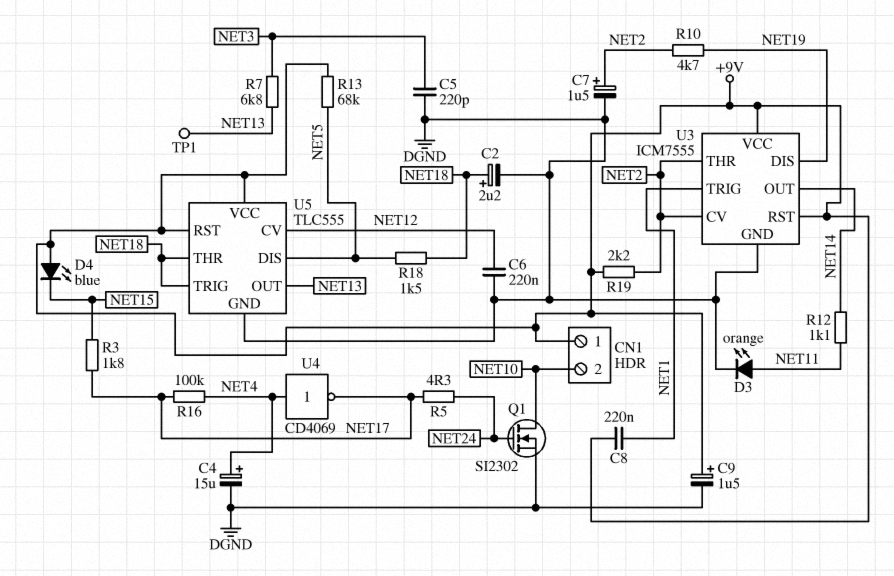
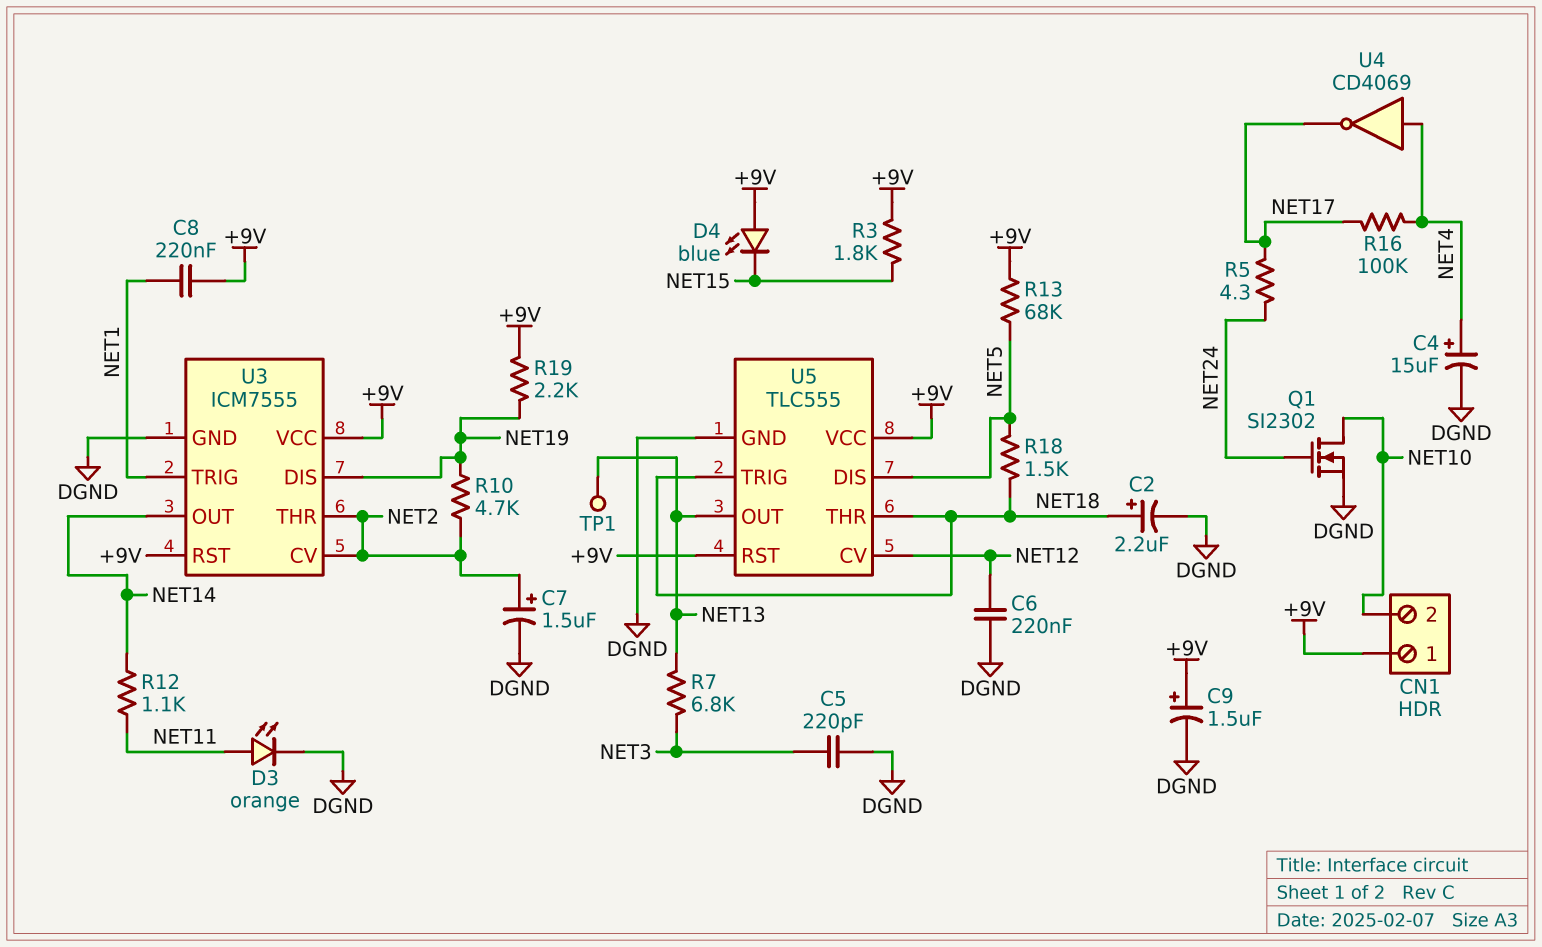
R3: 1.8k (NET15, NET17) -> 1.8k (+9V, NET15)
R19: 2.2k (+9V, NET2) -> 2.2k (+9V, NET19)

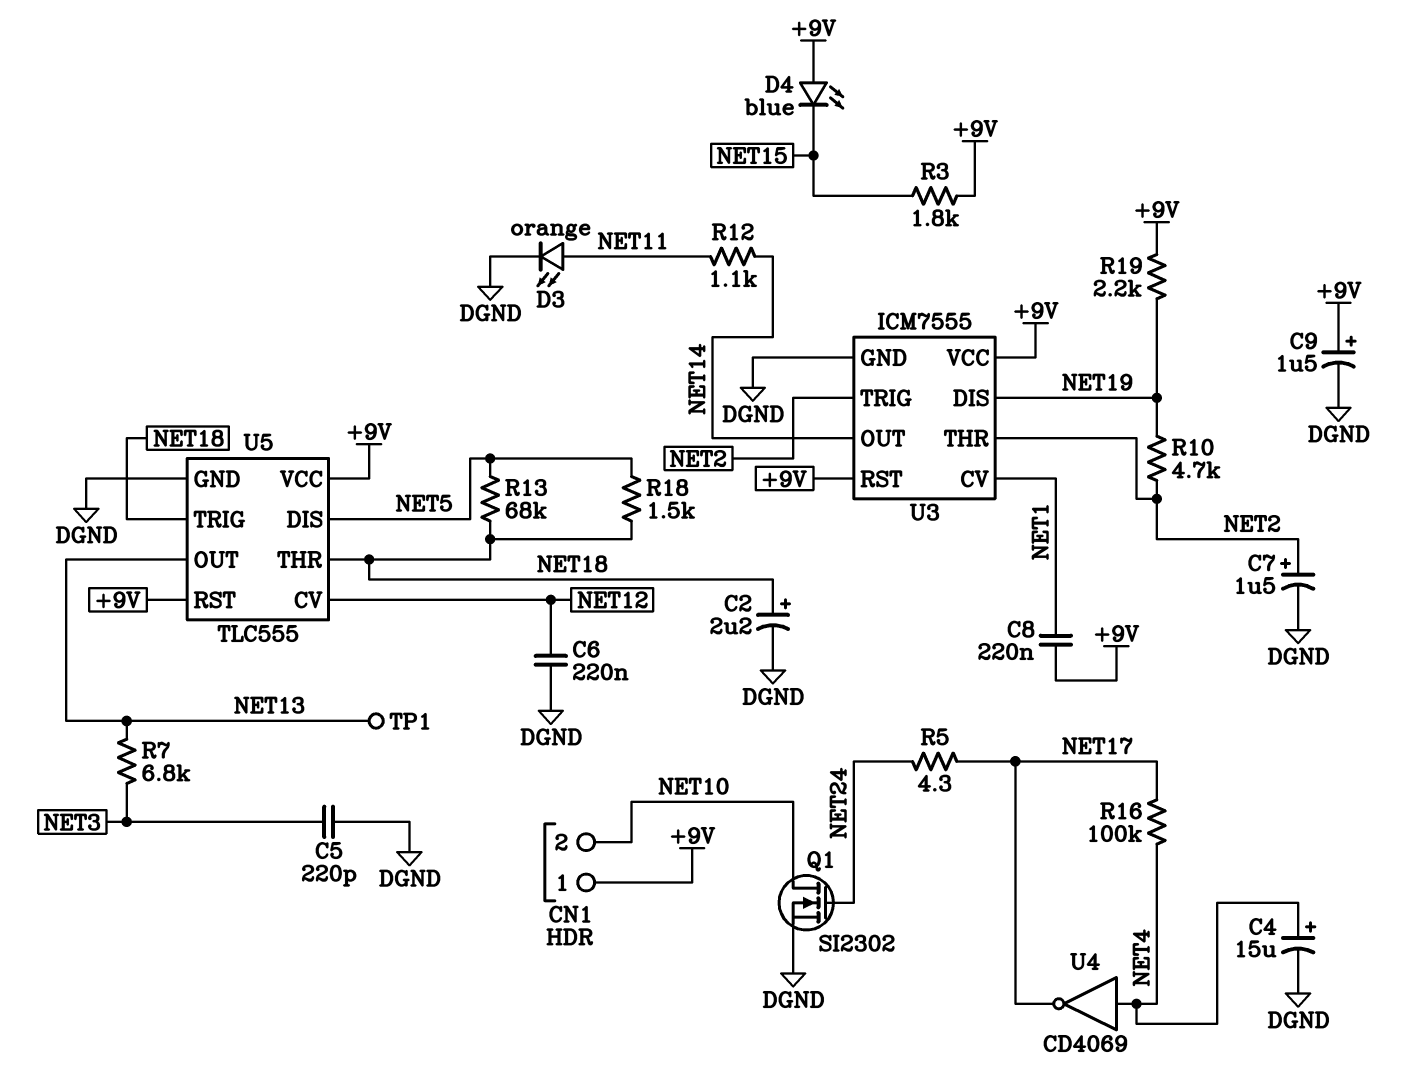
R13: 68k (+9V, NET5) -> 68k (NET5, NET18)
U3 pin CV: NET2 -> NET1
U3 pin TRIG: NET1 -> NET2

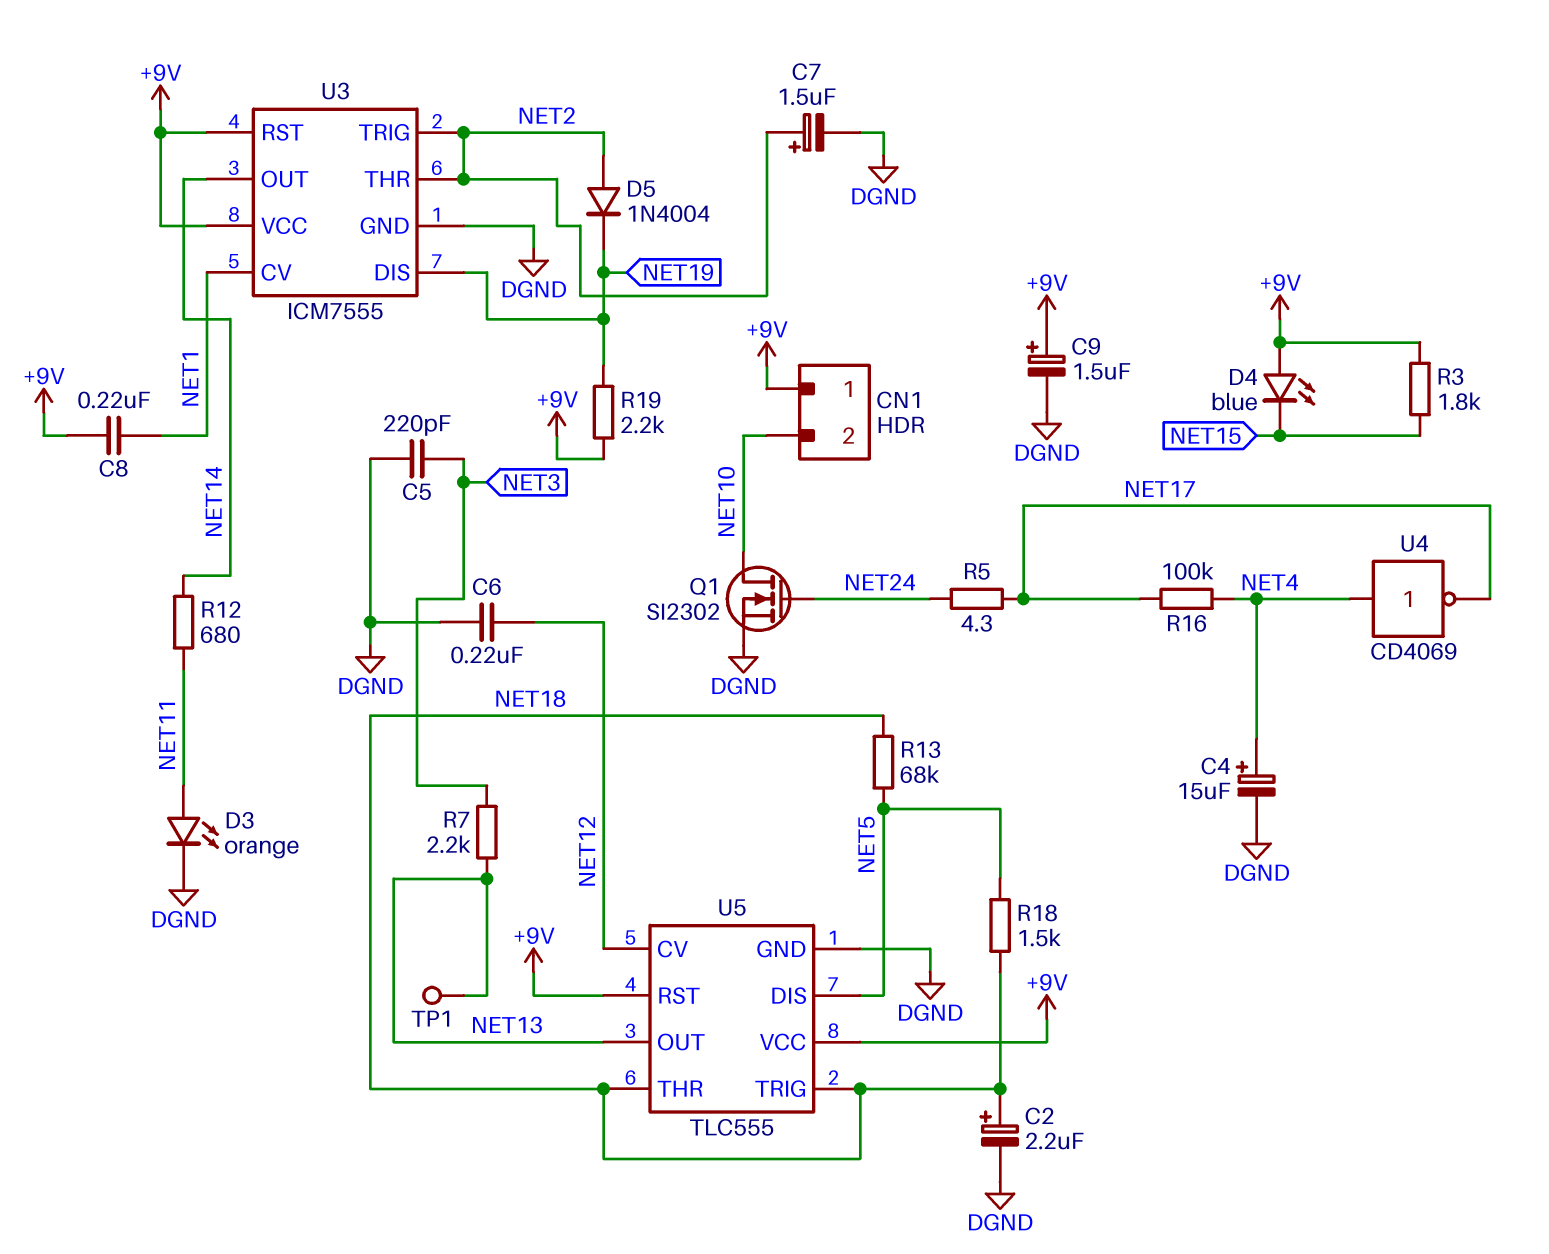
D5: none -> diode 1N4004 (A NET2, K NET19)
R7: 6.8k (NET3, NET13) -> 2.2k (NET3, NET13)
R10: 4.7k (NET2, NET19) -> none
R12: 1.1k (NET11, NET14) -> 680 (NET11, NET14)

